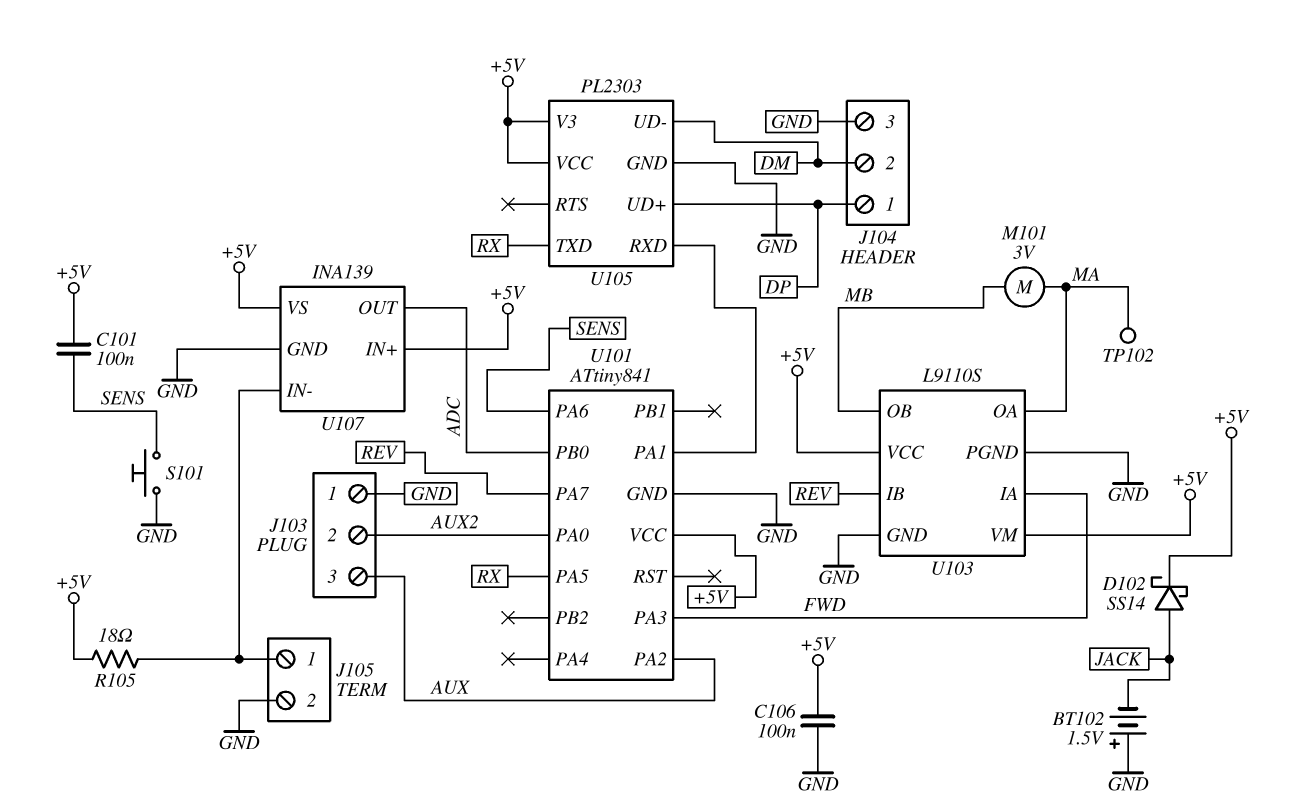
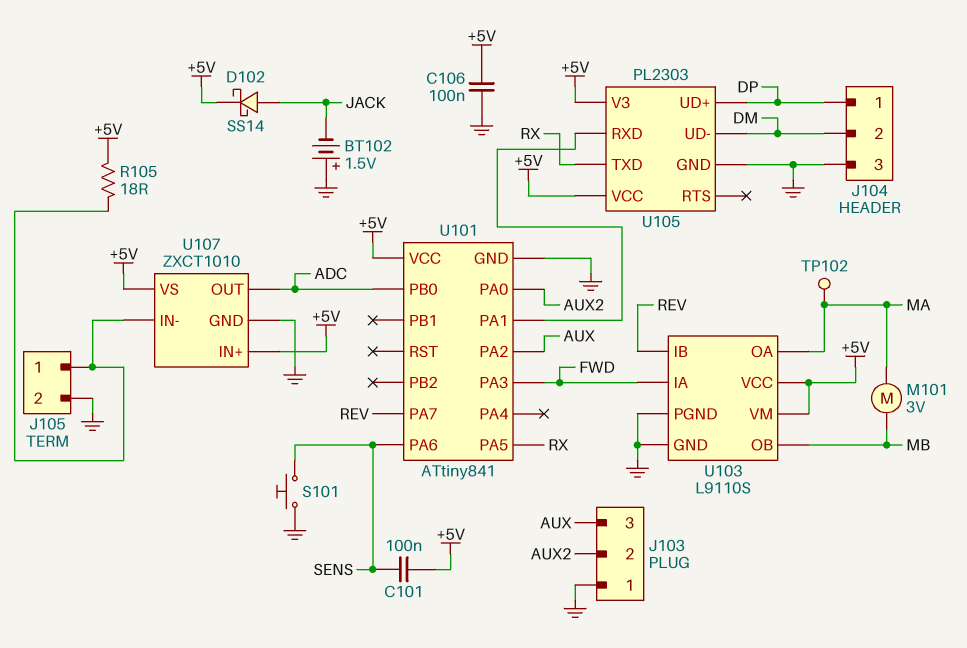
U107: INA139 -> ZXCT1010

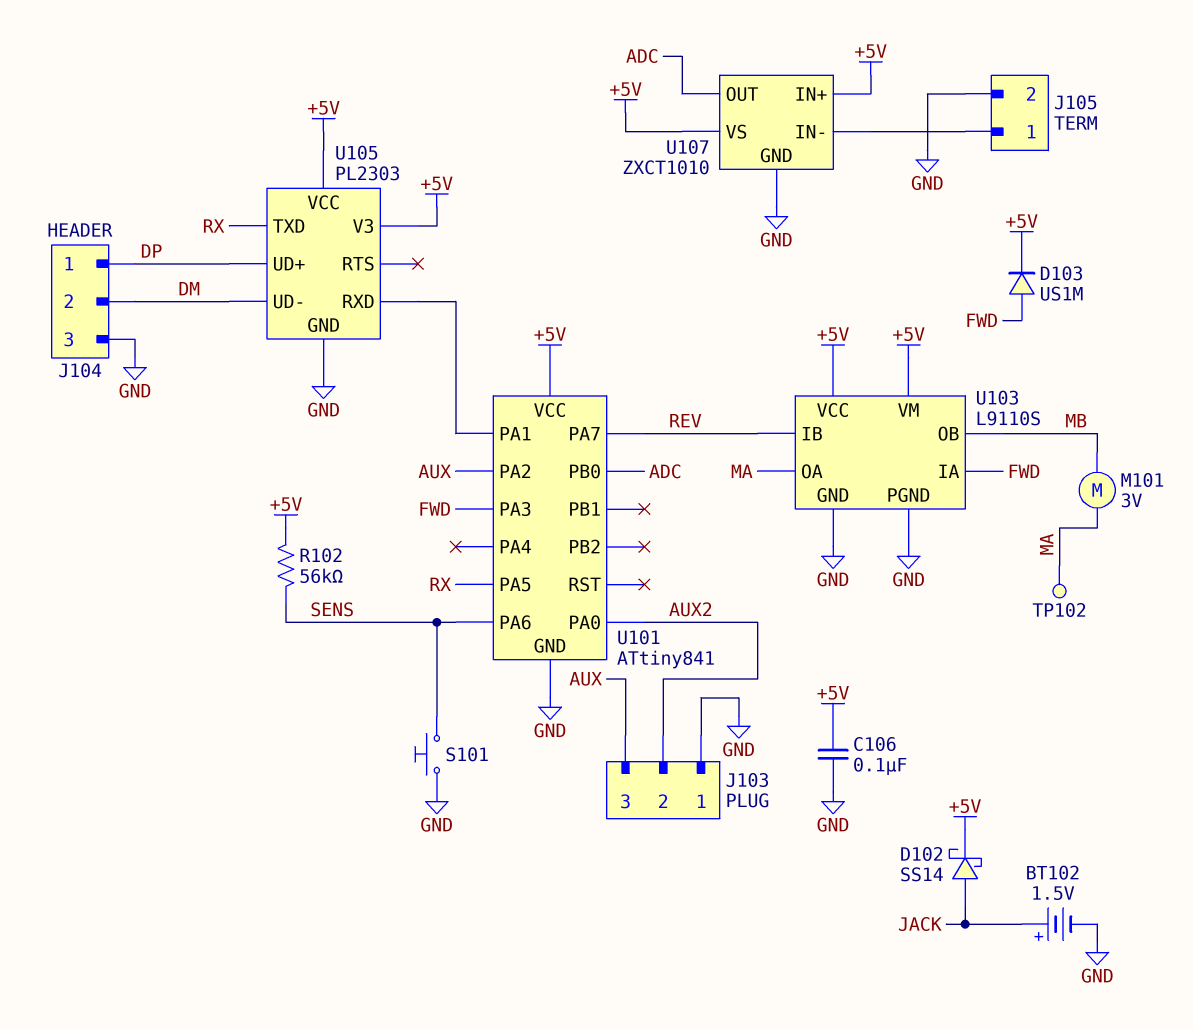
BT102: 1.5V (plus GND, minus JACK) -> 1.5V (plus JACK, minus GND)
C101: 100nF (+5V, SENS) -> none
D103: none -> diode US1M (A FWD, K +5V)
R102: none -> 56k (+5V, SENS)
R105: 18 (+5V, J105/1) -> none

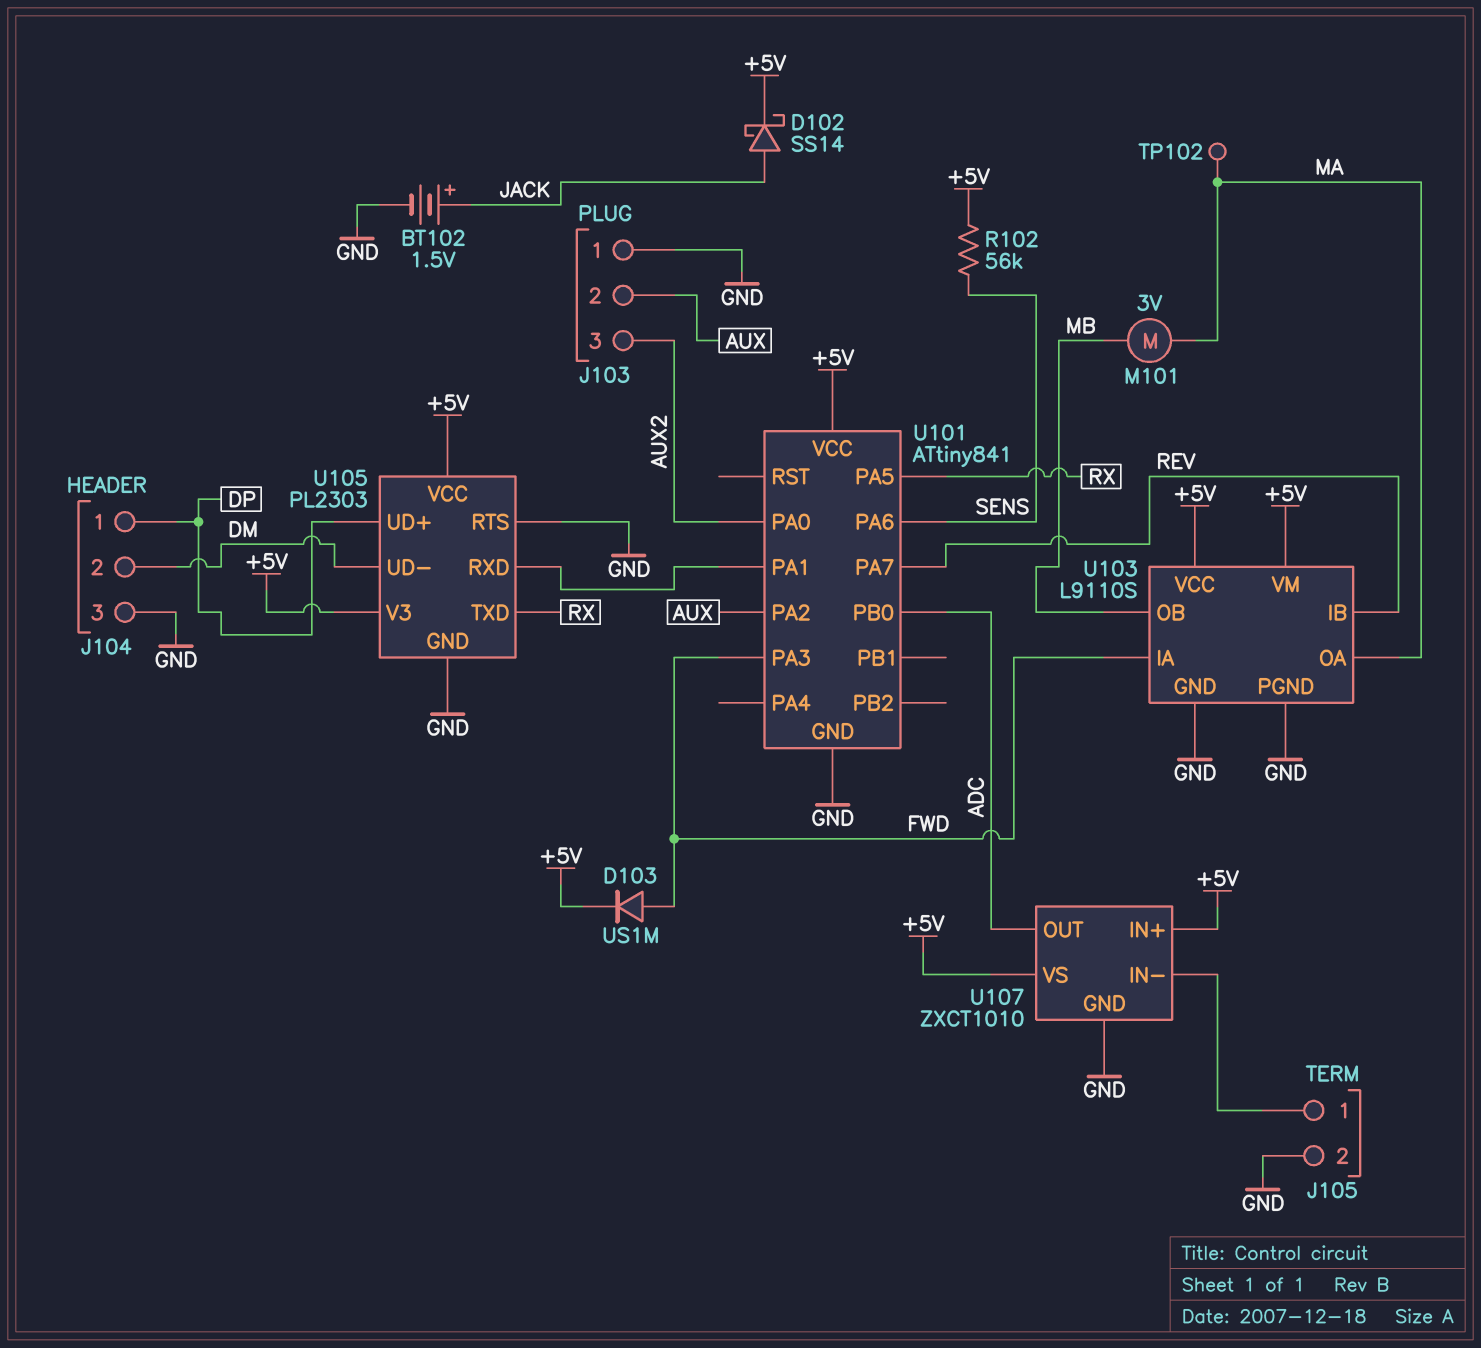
C106: 100nF (+5V, GND) -> none
J103 pin 2: AUX2 -> AUX
J103 pin 3: AUX -> AUX2
S101: button (GND, SENS) -> none
U105 pin RTS: none -> GND

